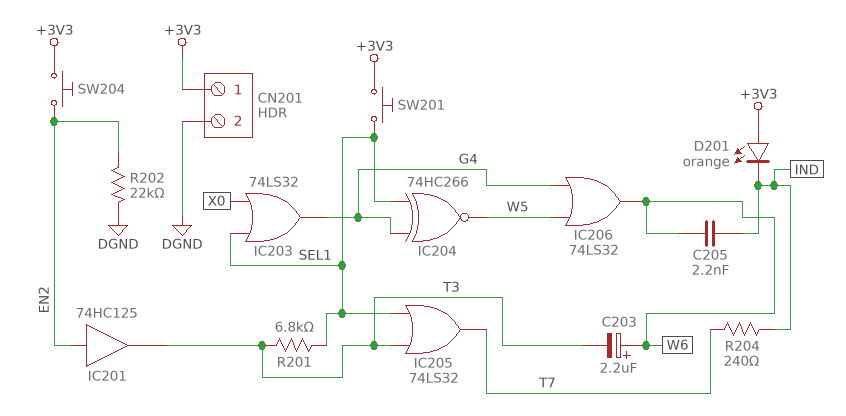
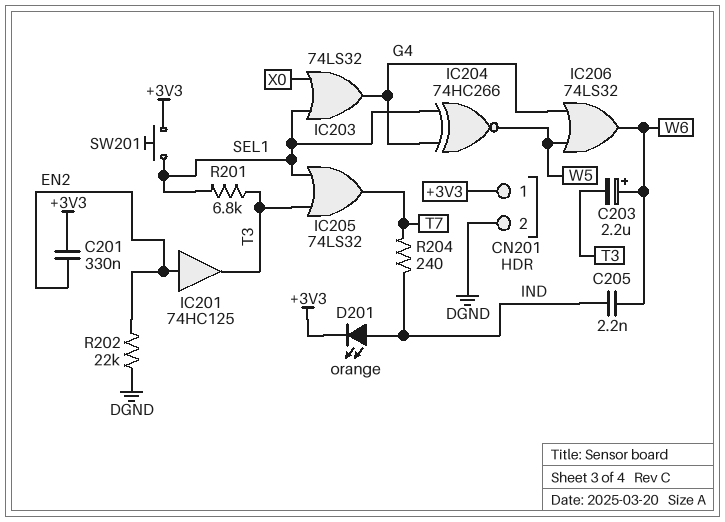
C201: none -> 330nF (+3V3, EN2)
D201: LED orange (A +3V3, K IND) -> LED orange (A IND, K +3V3)
SW204: button (+3V3, EN2) -> none

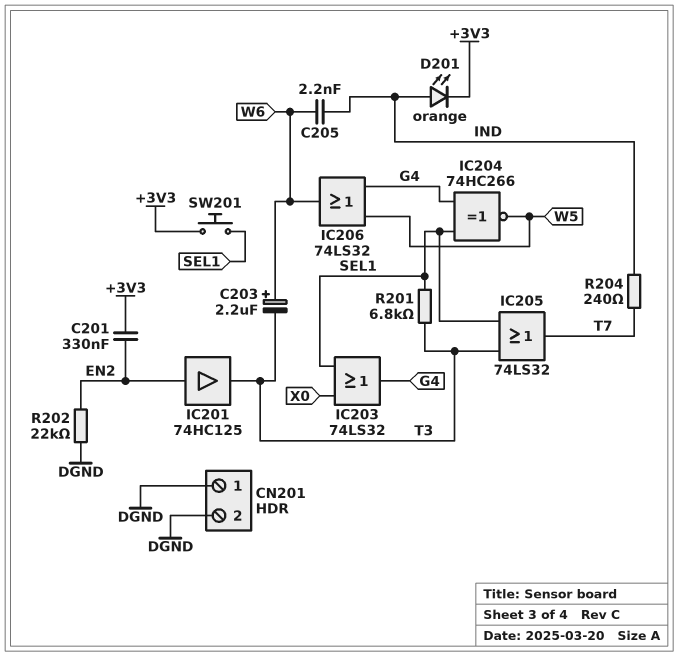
CN201 pin 1: +3V3 -> DGND

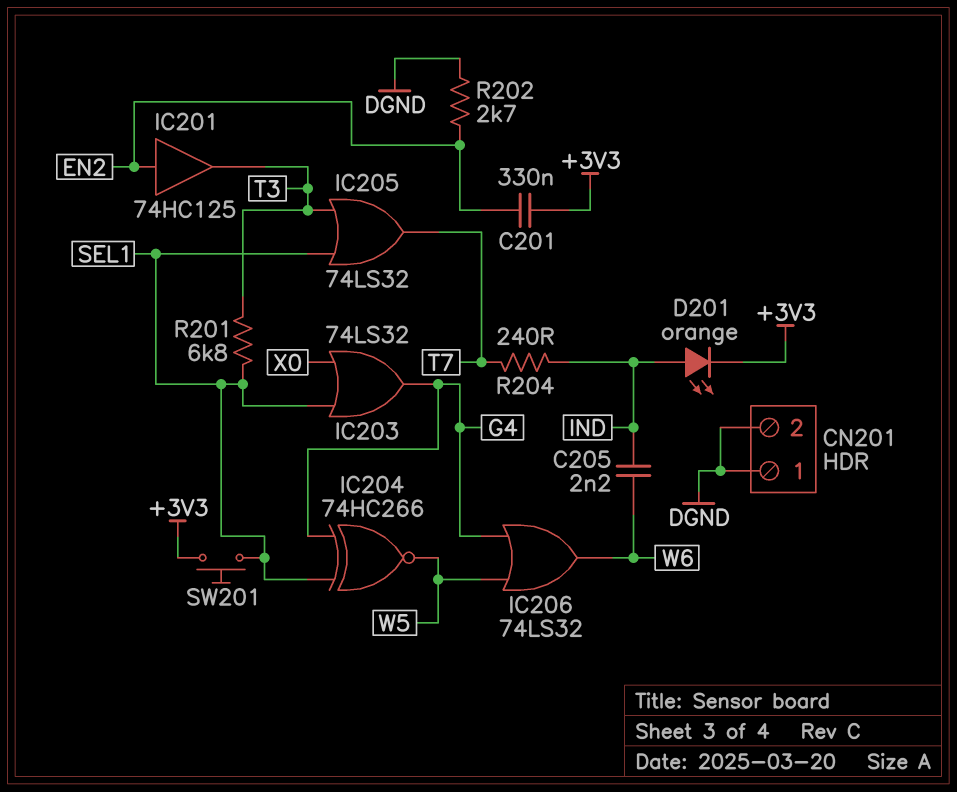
C203: 2.2uF (plus W6, minus T3) -> none
R202: 22k (DGND, EN2) -> 2.7k (DGND, EN2)

